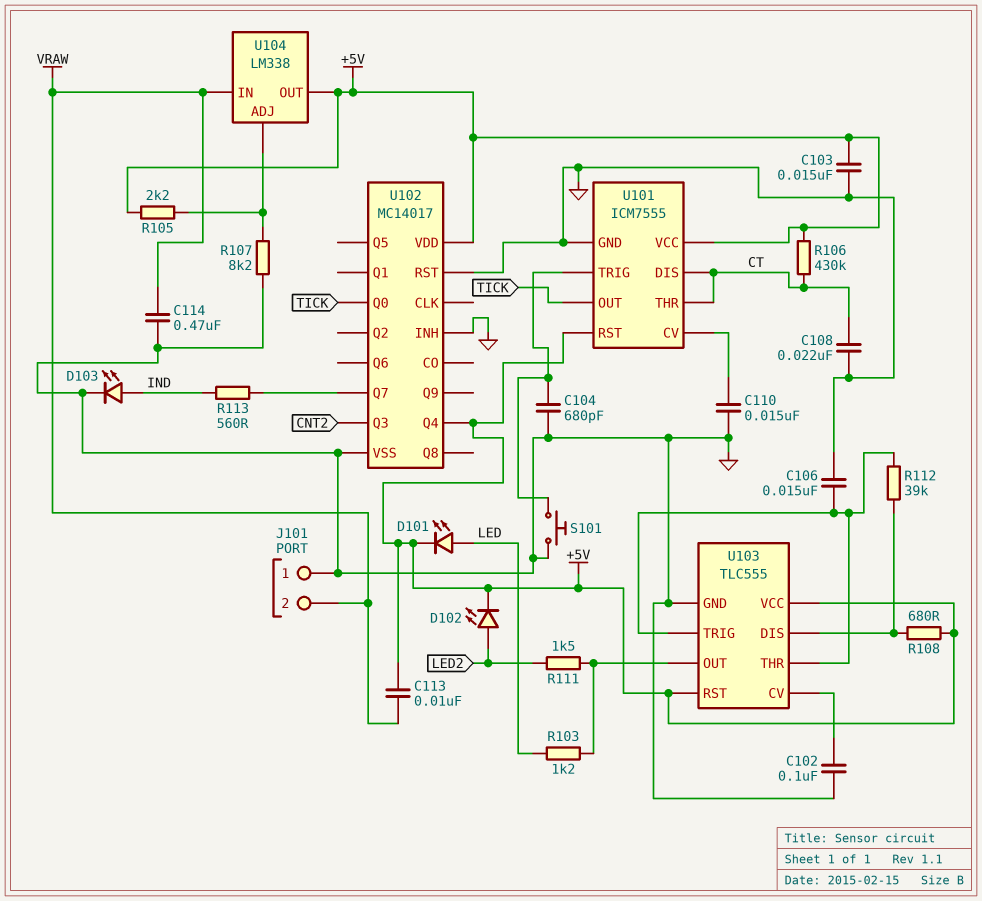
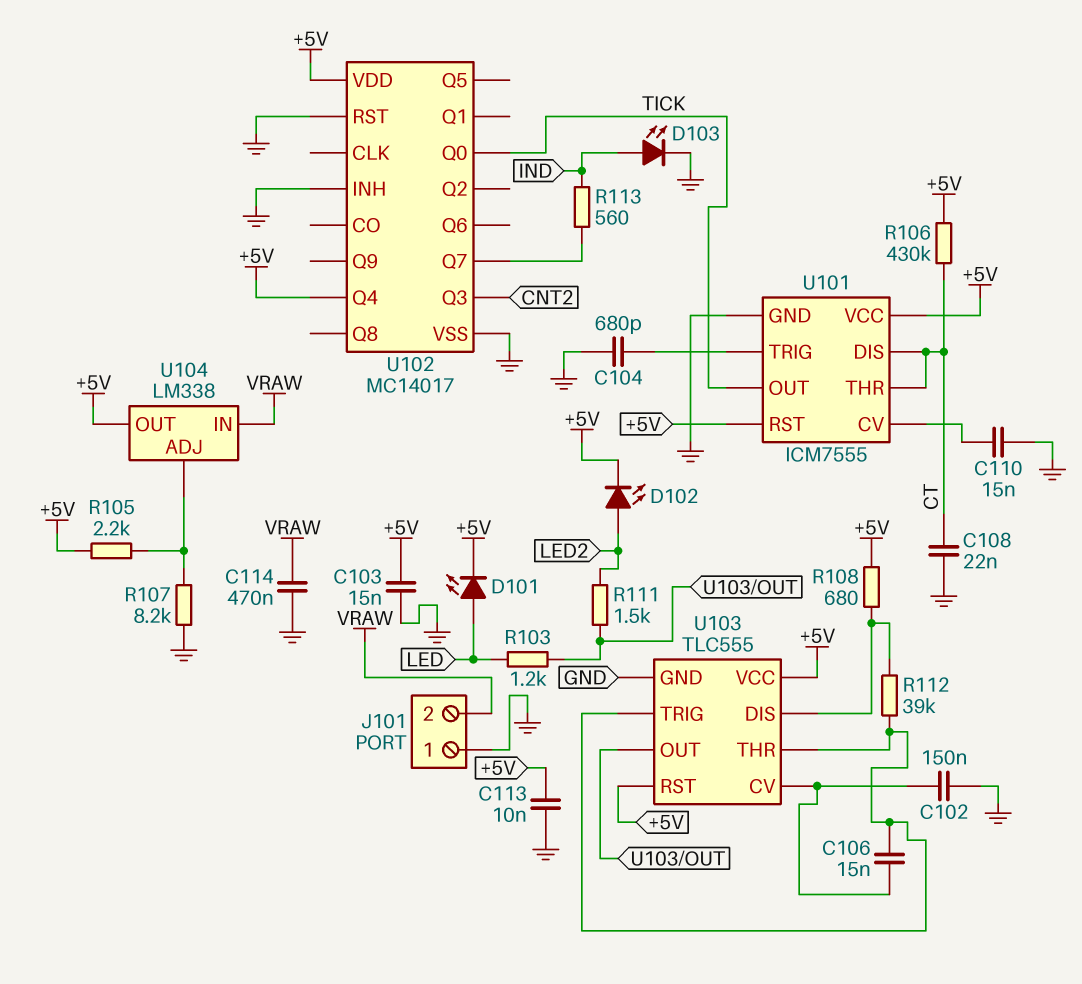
C102: 100nF (GND, U103/CV) -> 150nF (GND, U103/CV)
C106: 15nF (GND, U103/THR) -> 15nF (U103/CV, U103/THR)
C113: 10nF (+5V, VRAW) -> 10nF (+5V, GND)
S101: button (GND, U101/TRIG) -> none

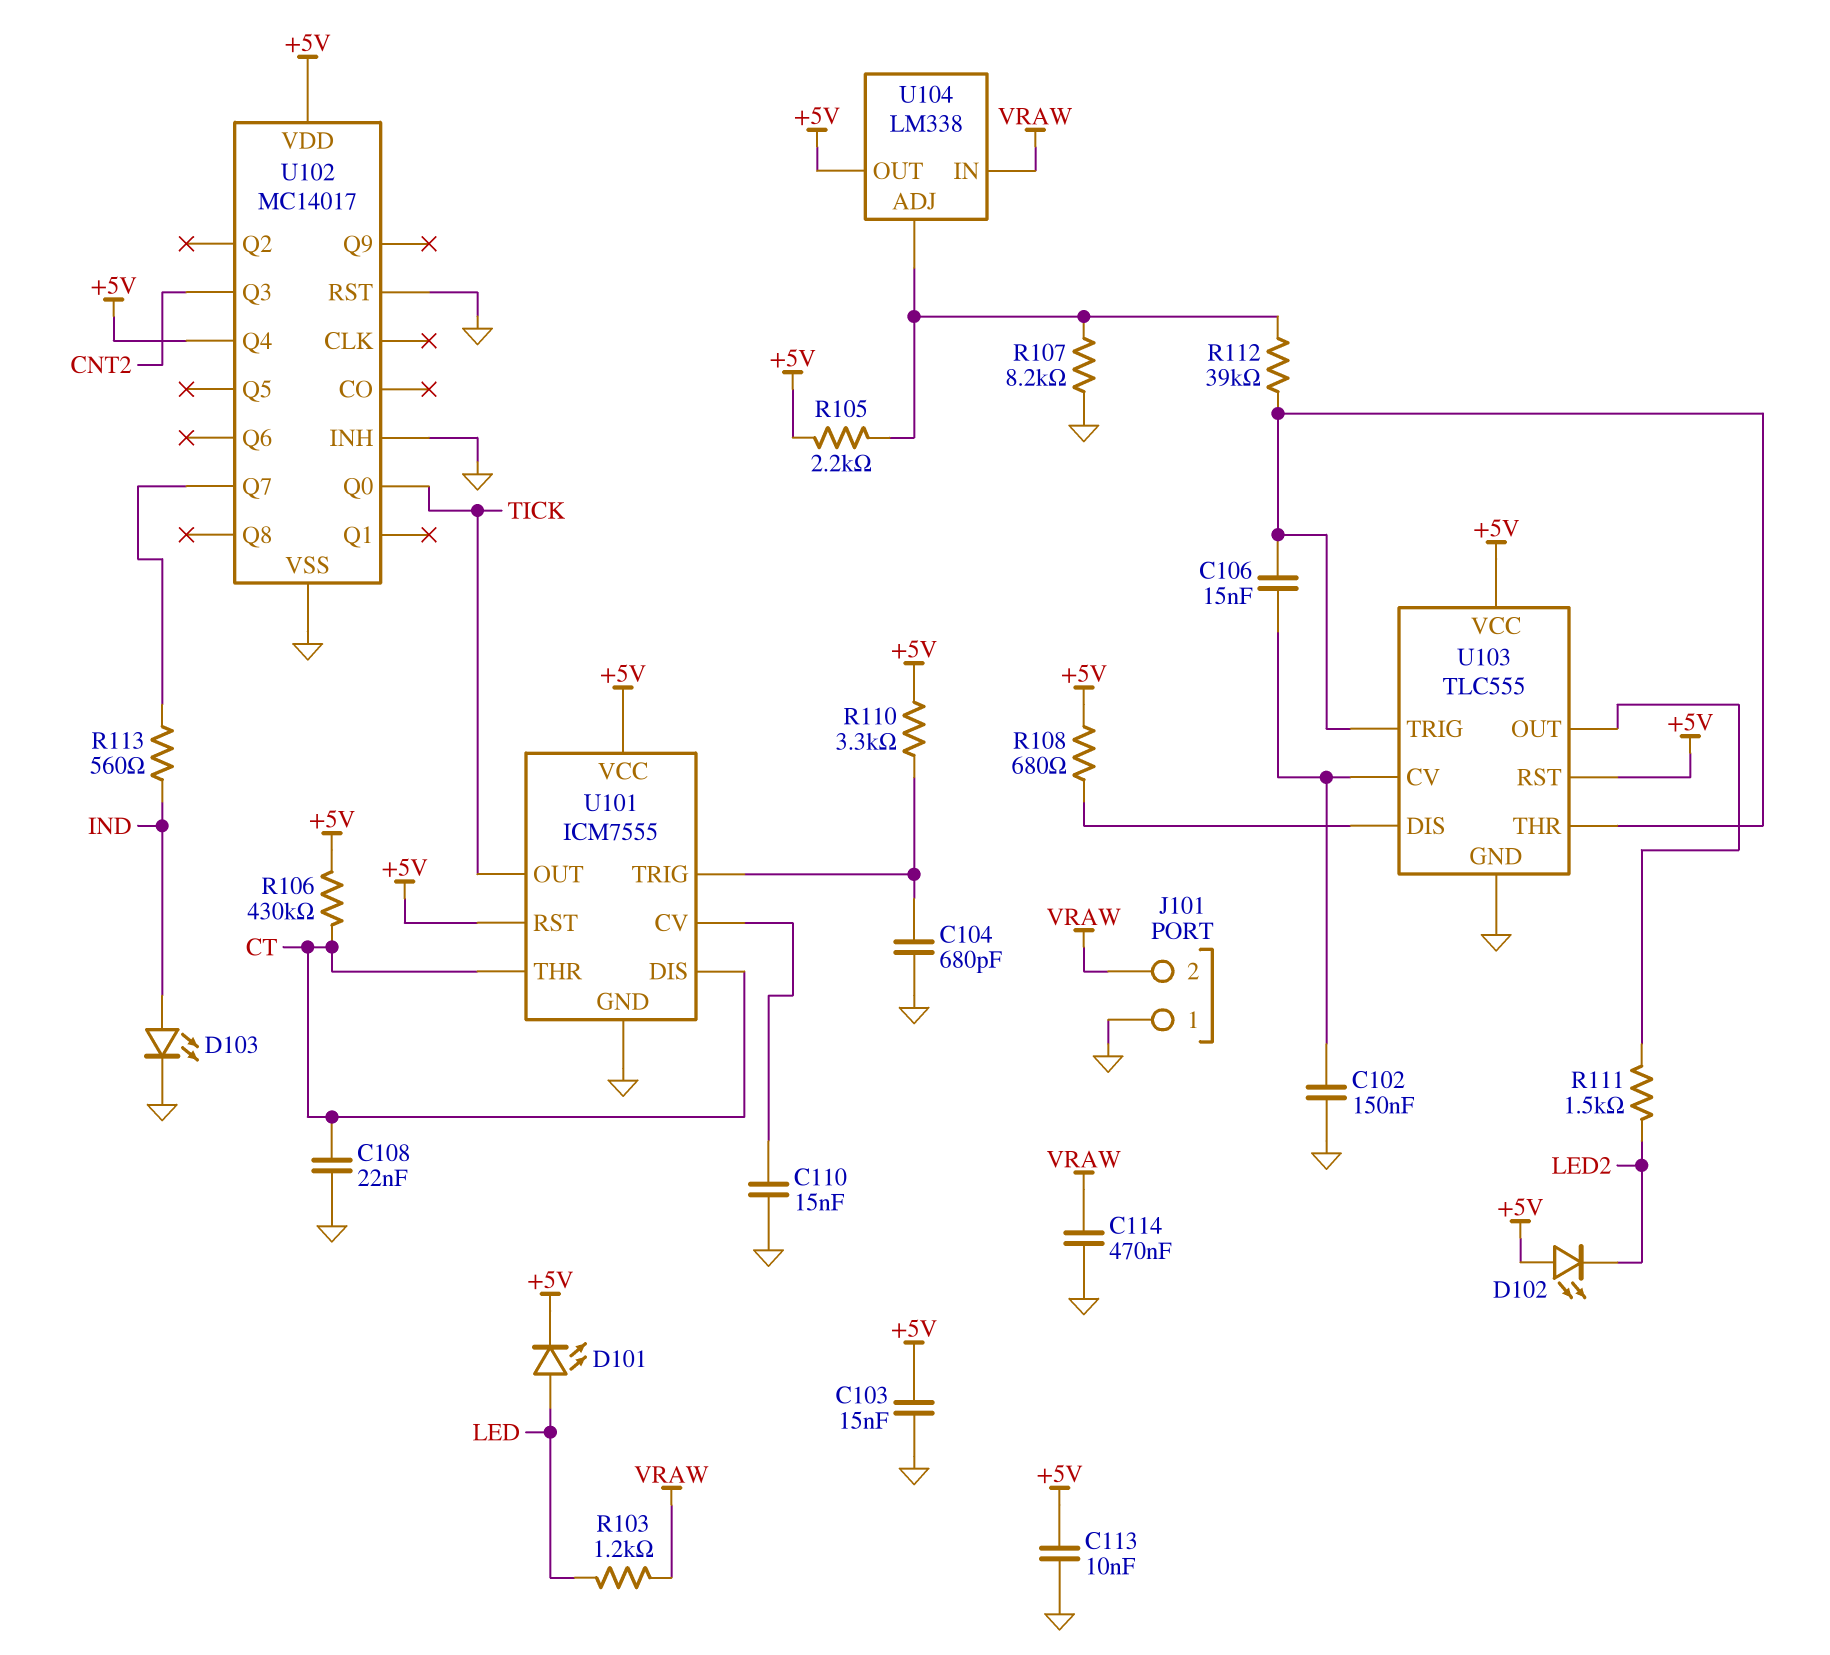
D102: LED (A LED2, K +5V) -> LED (A +5V, K LED2)
R103: 1.2k (LED, U103/OUT) -> 1.2k (LED, VRAW)
R110: none -> 3.3k (+5V, U101/TRIG)
R112: 39k (U103/DIS, U103/THR) -> 39k (U103/THR, U104/ADJ)

